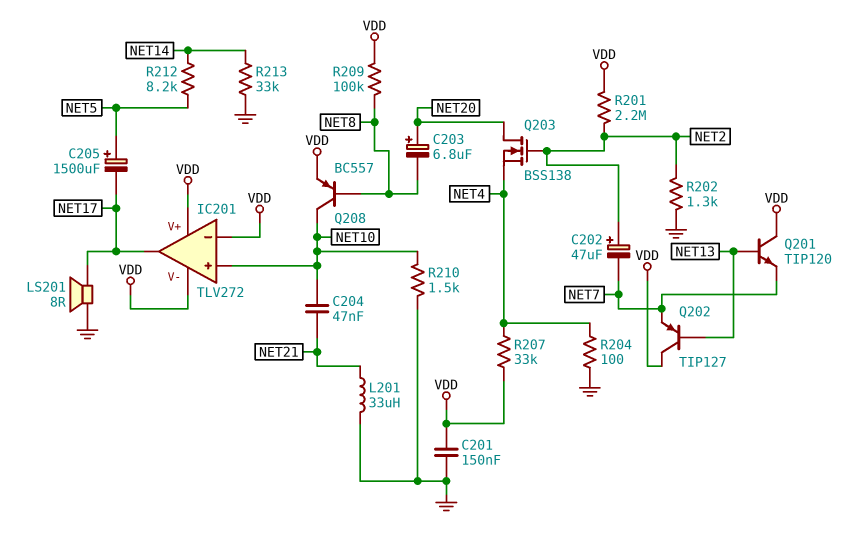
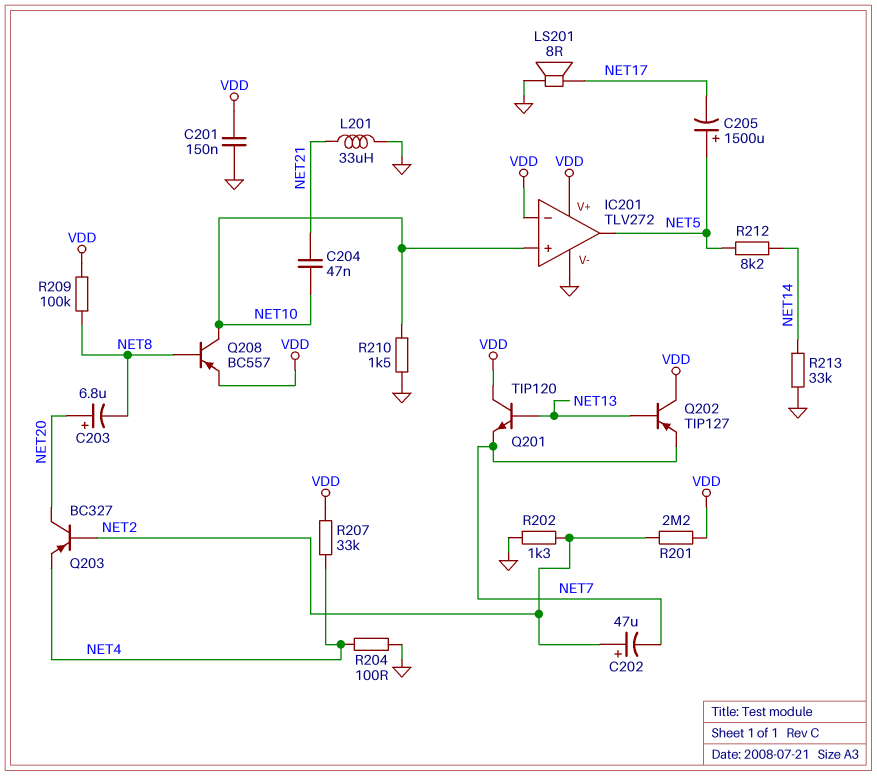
IC201 pin V-: VDD -> GND
IC201 pin out: NET17 -> NET5
Q203: NMOS BSS138 (G NET2, D NET20, S NET4) -> PNP BC327 (B NET2, C NET20, E NET4)

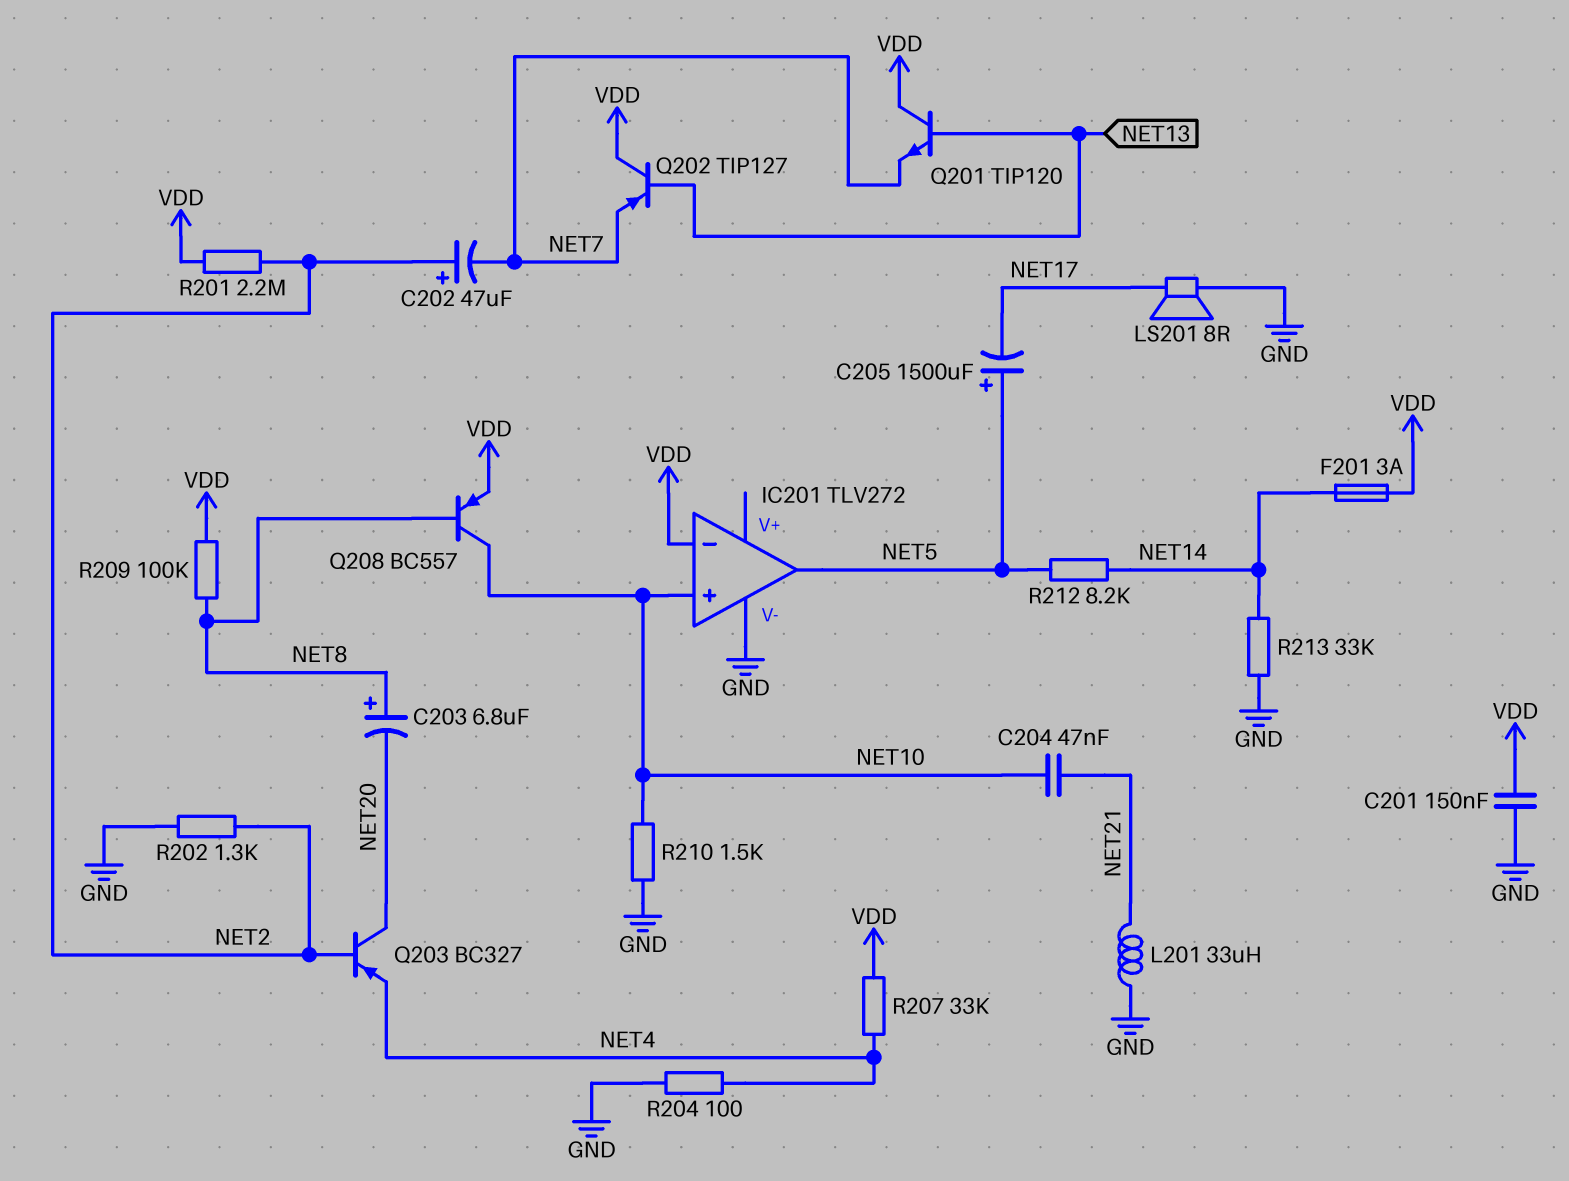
C203: 6.8uF (plus NET20, minus NET8) -> 6.8uF (plus NET8, minus NET20)
F201: none -> 3A (NET14, VDD)
IC201 pin V+: VDD -> none

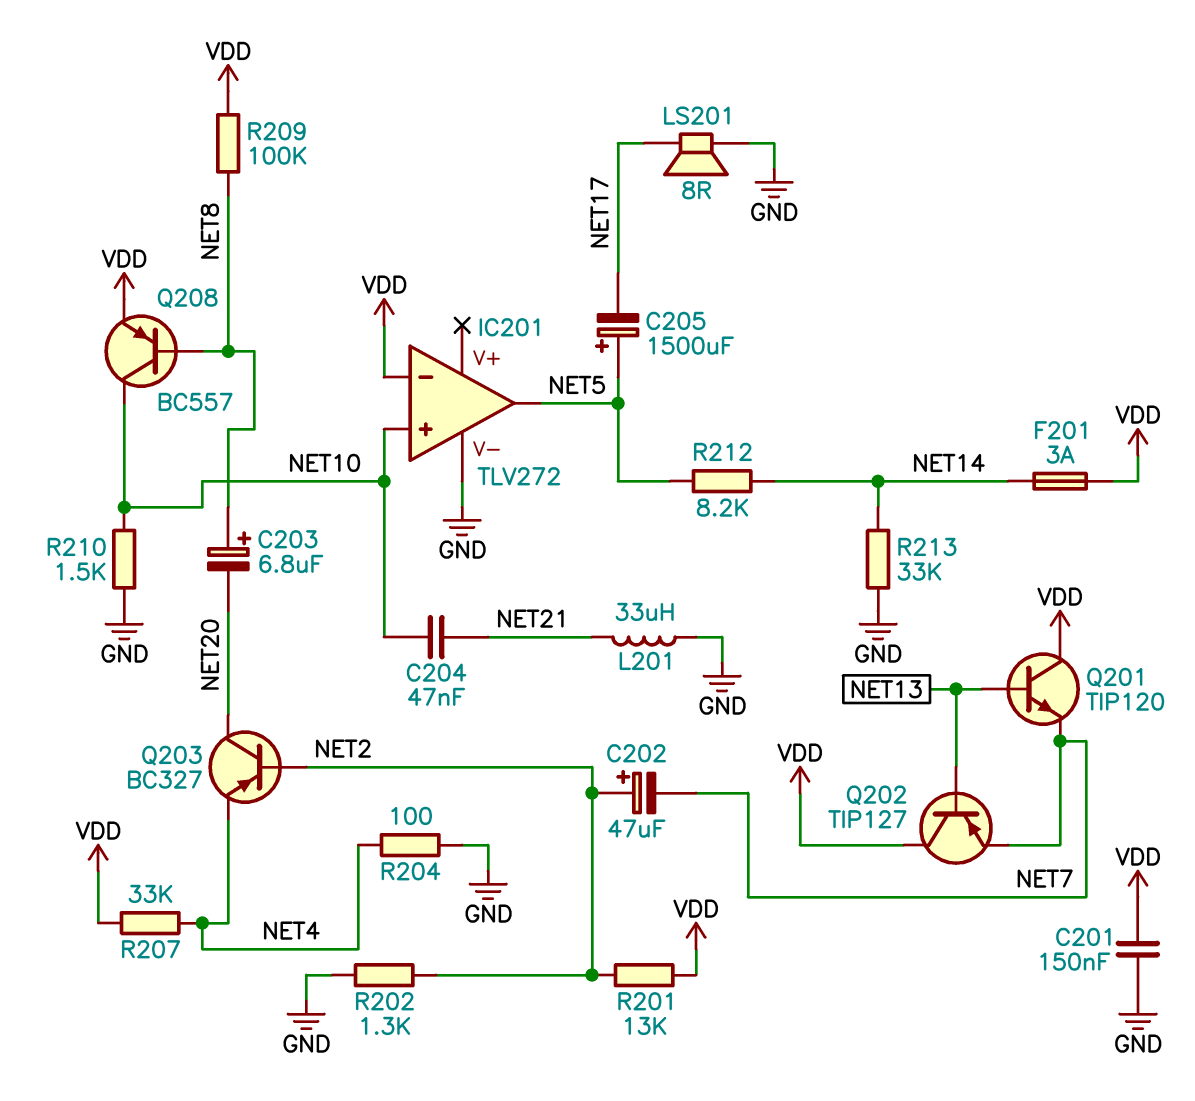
R201: 2.2M (NET2, VDD) -> 13k (NET2, VDD)

